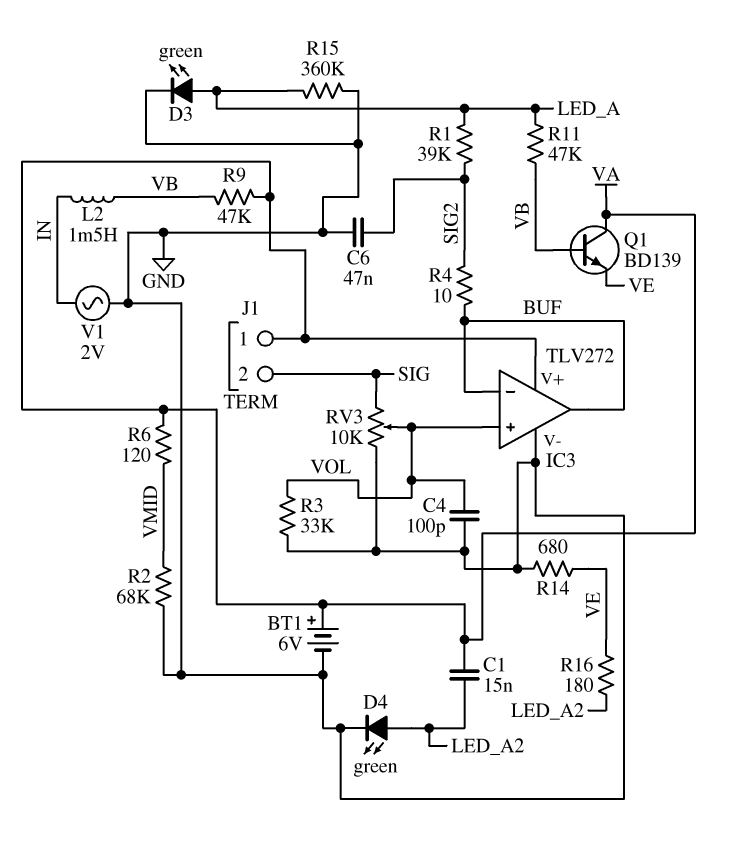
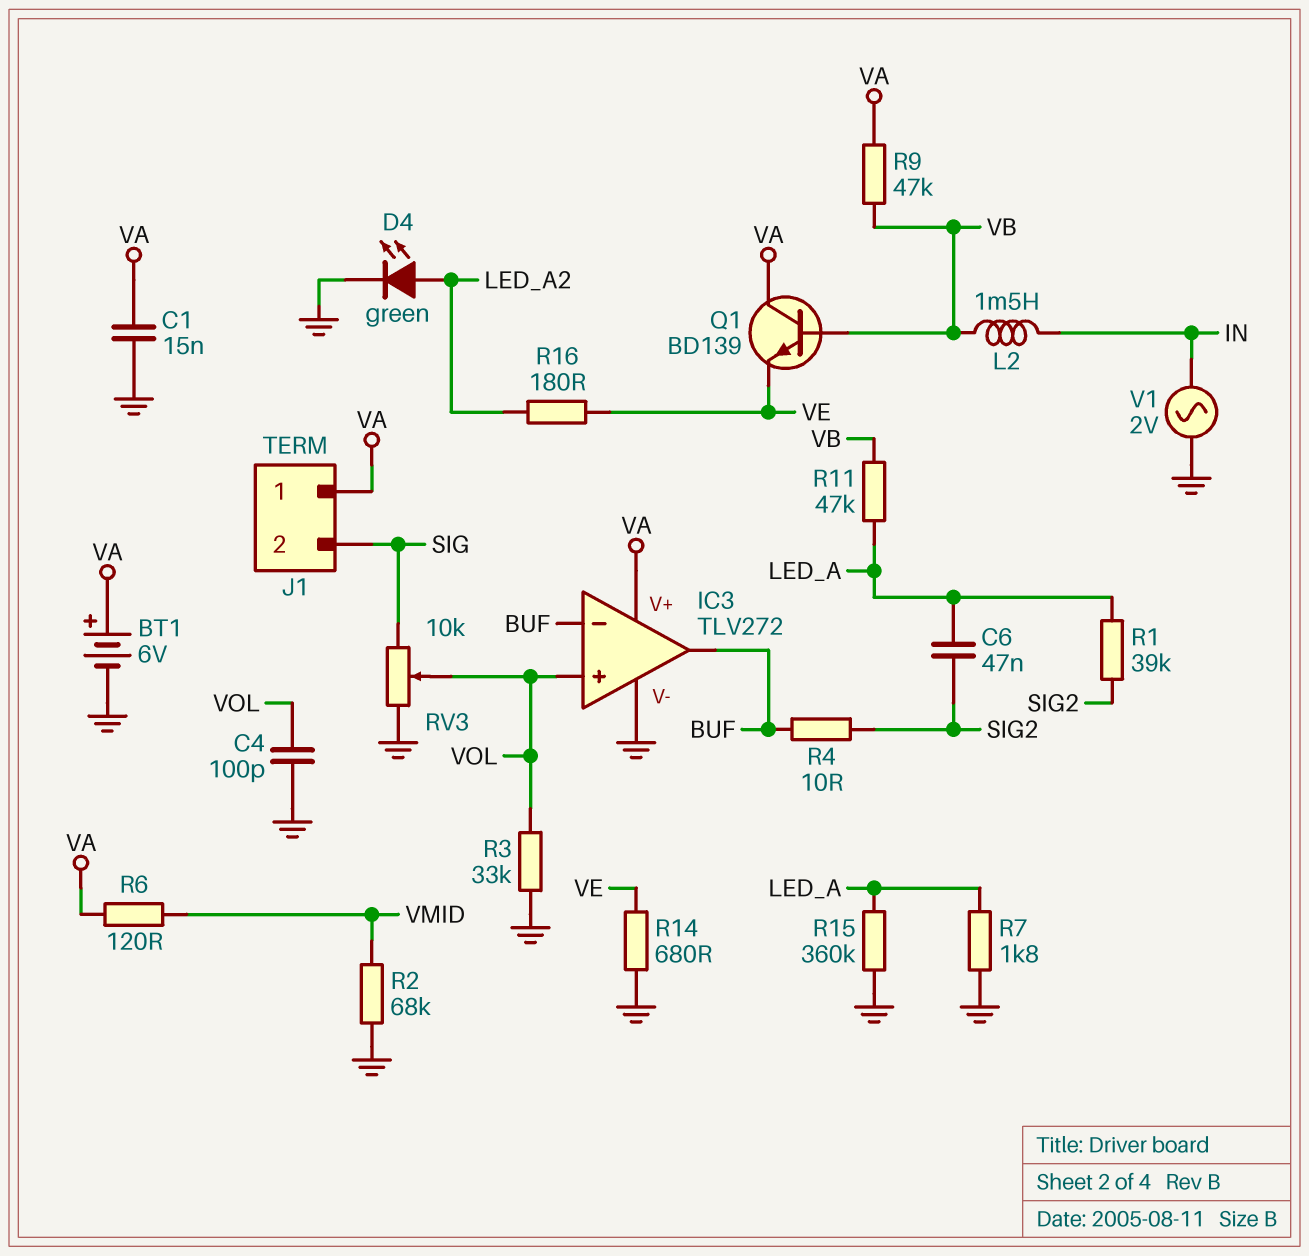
C1: 15nF (LED_A2, VA) -> 15nF (GND, VA)
C6: 47nF (GND, SIG2) -> 47nF (LED_A, SIG2)
D3: LED green (A LED_A, K GND) -> none
R7: none -> 1.8k (GND, LED_A)

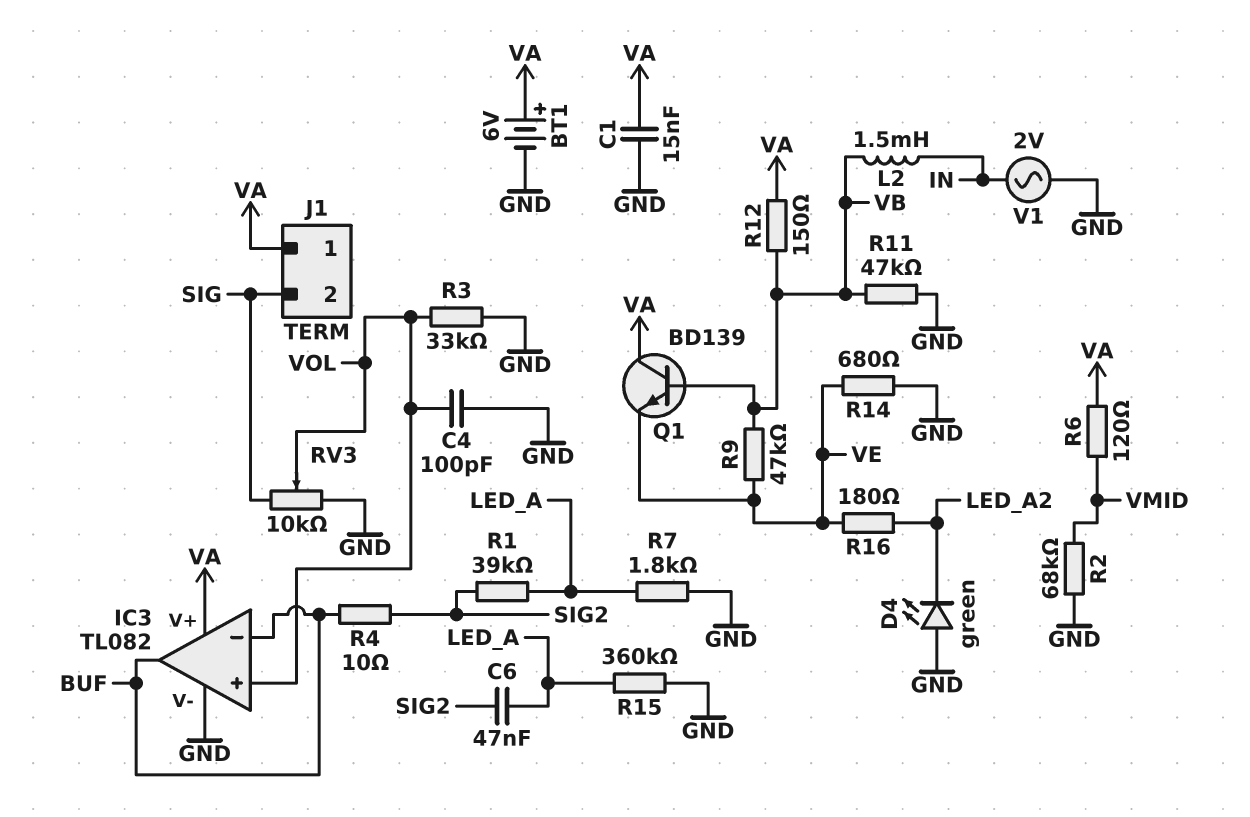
D4: LED green (A LED_A2, K GND) -> LED green (A GND, K LED_A2)
IC3: TLV272 -> TL082
R9: 47k (VA, VB) -> 47k (VB, VE)
R11: 47k (LED_A, VB) -> 47k (GND, VB)
R12: none -> 150 (VA, VB)

